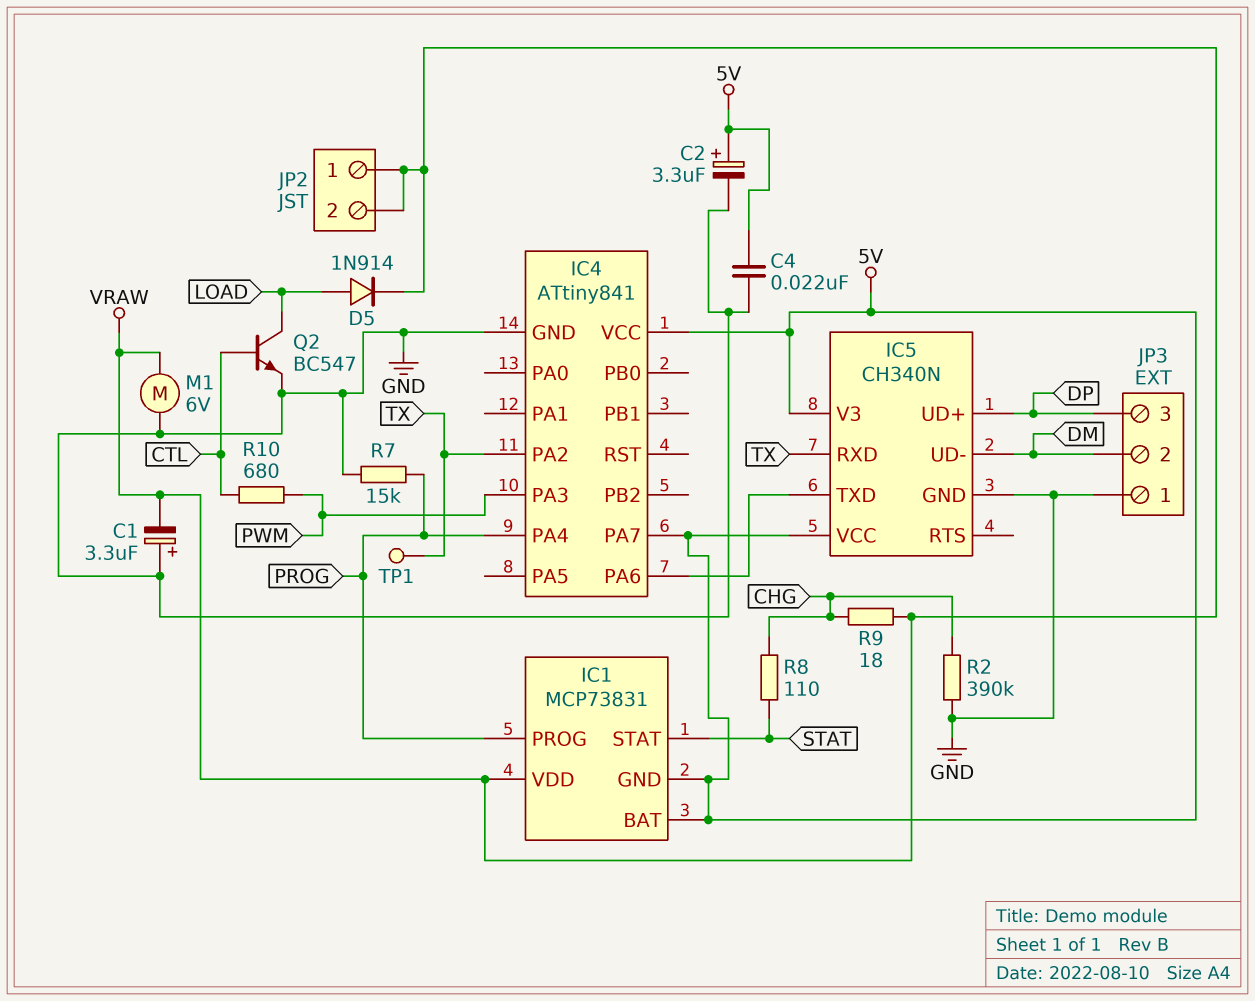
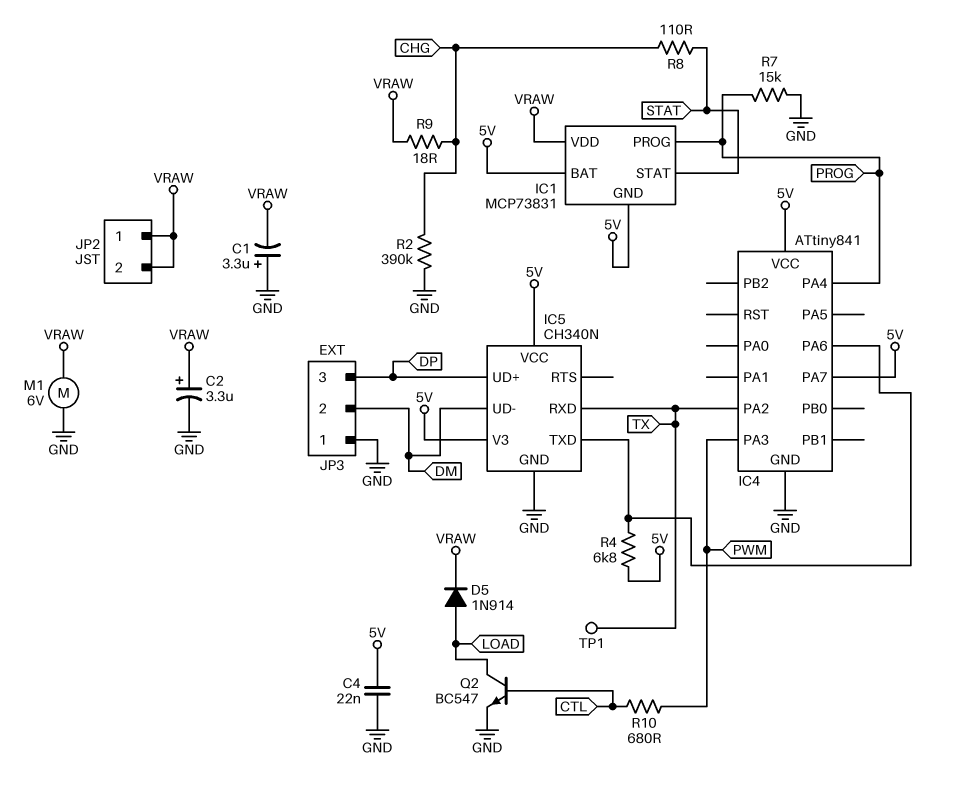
C2: 3.3uF (plus 5V, minus GND) -> 3.3uF (plus VRAW, minus GND)
R4: none -> 6.8k (5V, IC4/PA6)

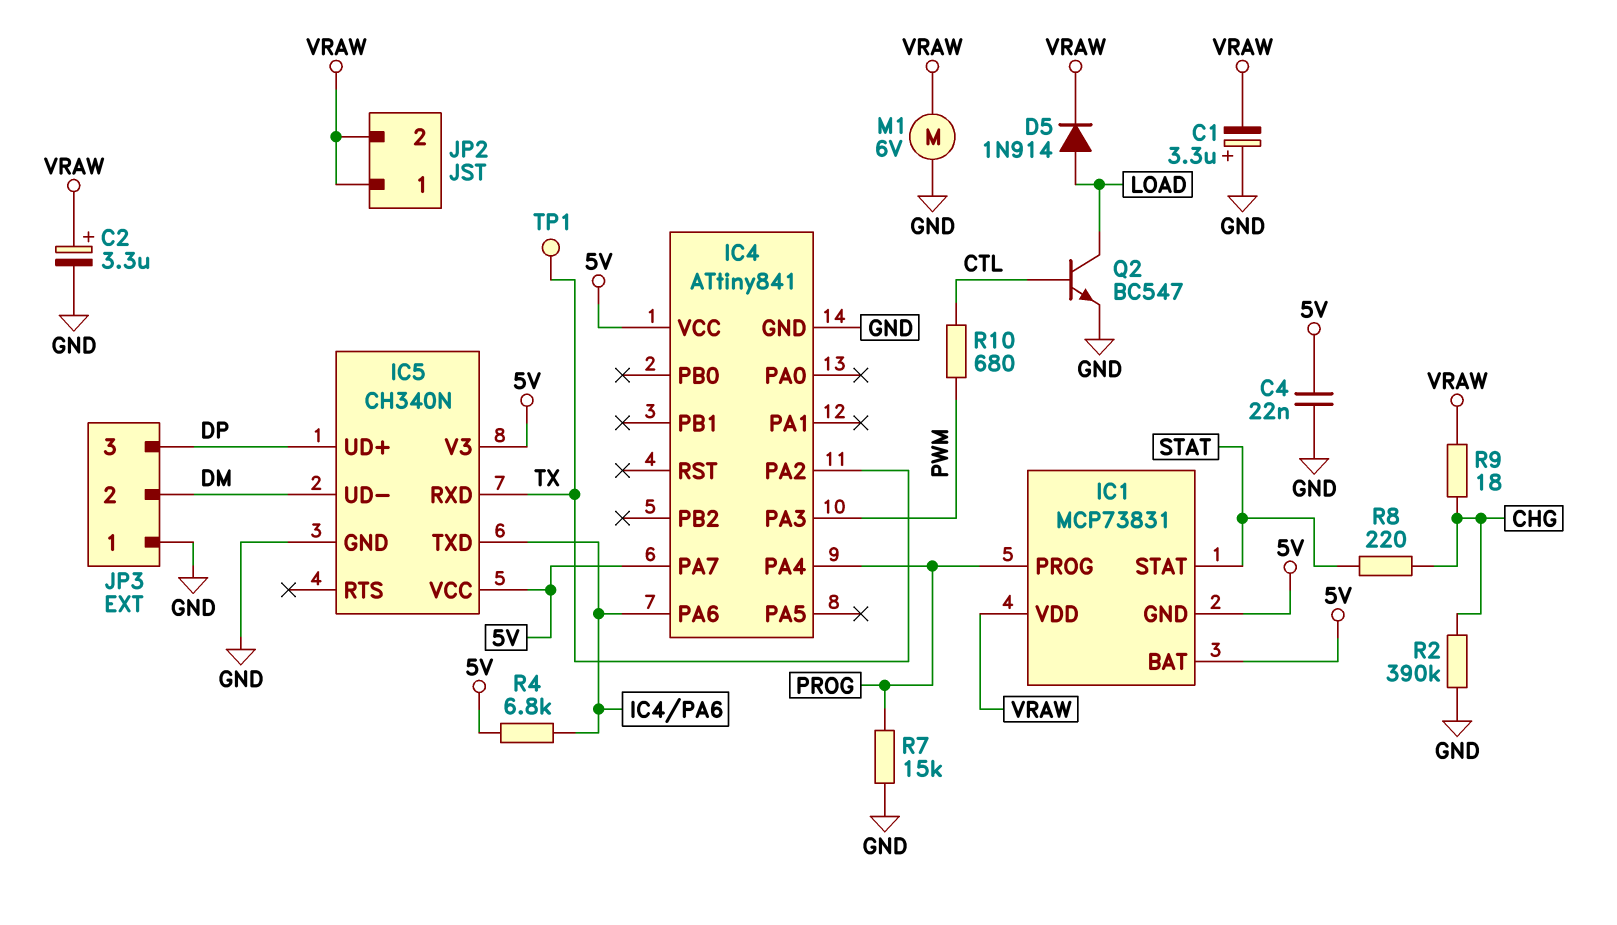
R8: 110 (CHG, STAT) -> 220 (CHG, STAT)

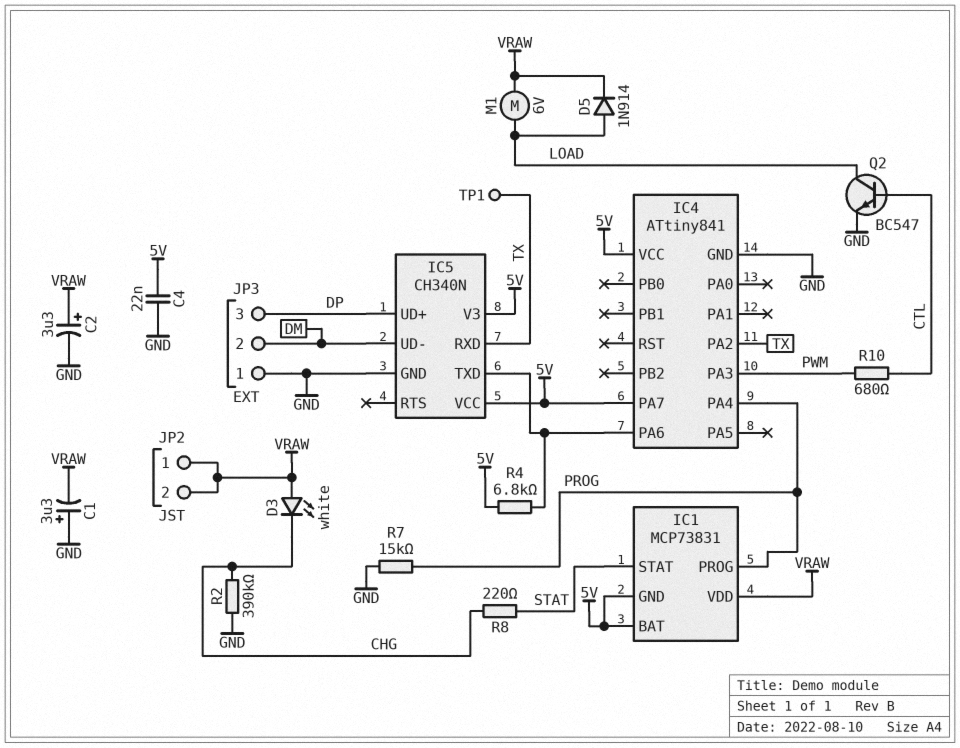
D3: none -> LED white (A VRAW, K CHG)
M1: motor 6V (GND, VRAW) -> motor 6V (LOAD, VRAW)
R9: 18 (CHG, VRAW) -> none

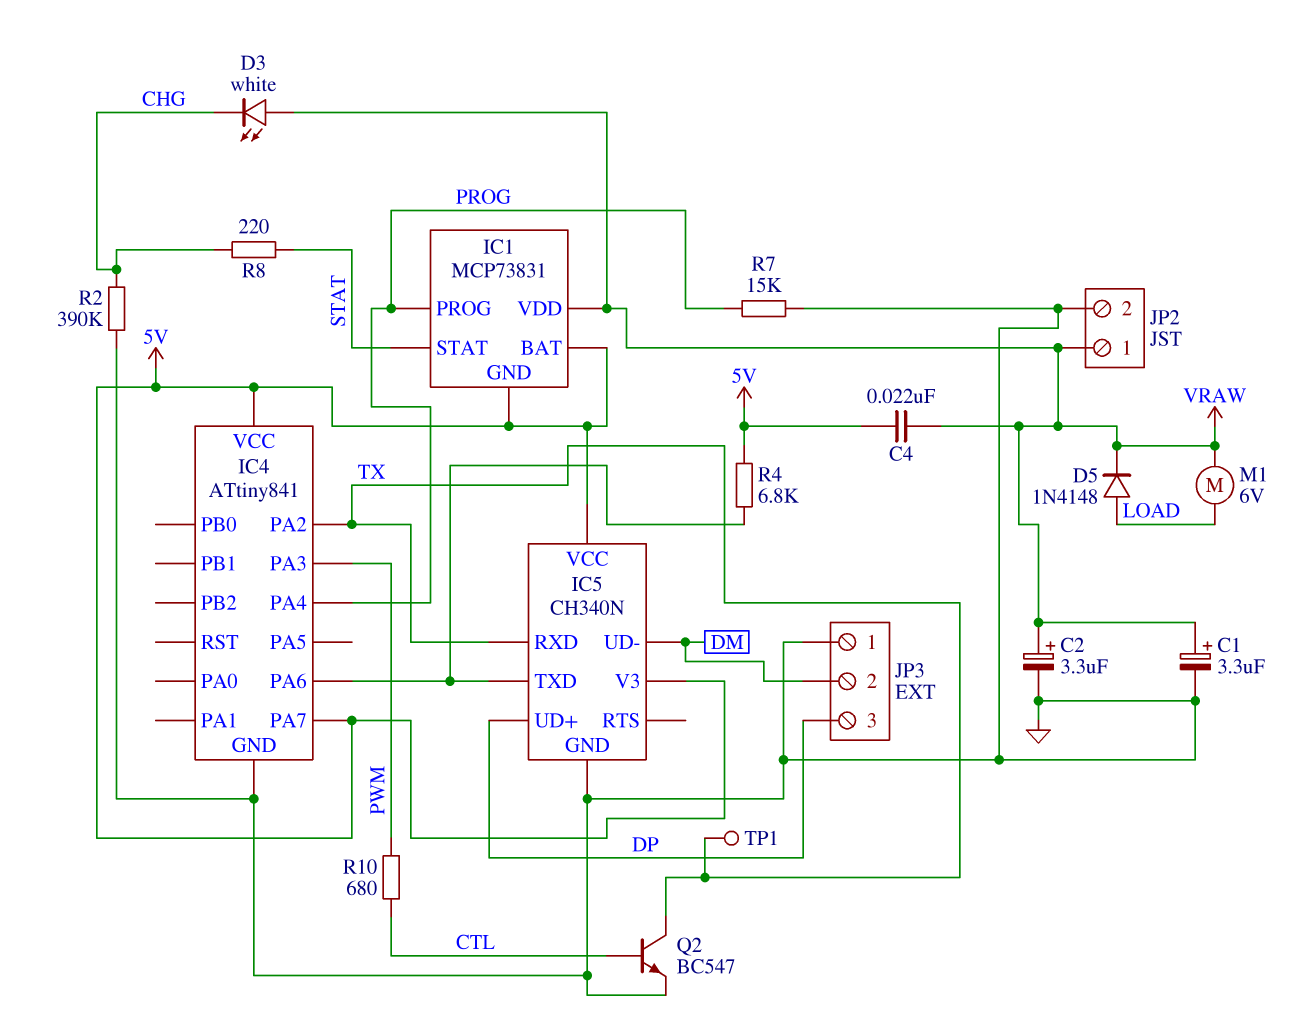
C1: 3.3uF (plus GND, minus VRAW) -> 3.3uF (plus VRAW, minus GND)
C4: 22nF (5V, GND) -> 22nF (5V, VRAW)
D5: diode 1N914 (A LOAD, K VRAW) -> diode 1N4148 (A LOAD, K VRAW)
JP2 pin 2: VRAW -> GND
Q2: NPN BC547 (B CTL, C LOAD, E GND) -> NPN BC547 (B CTL, C TX, E GND)

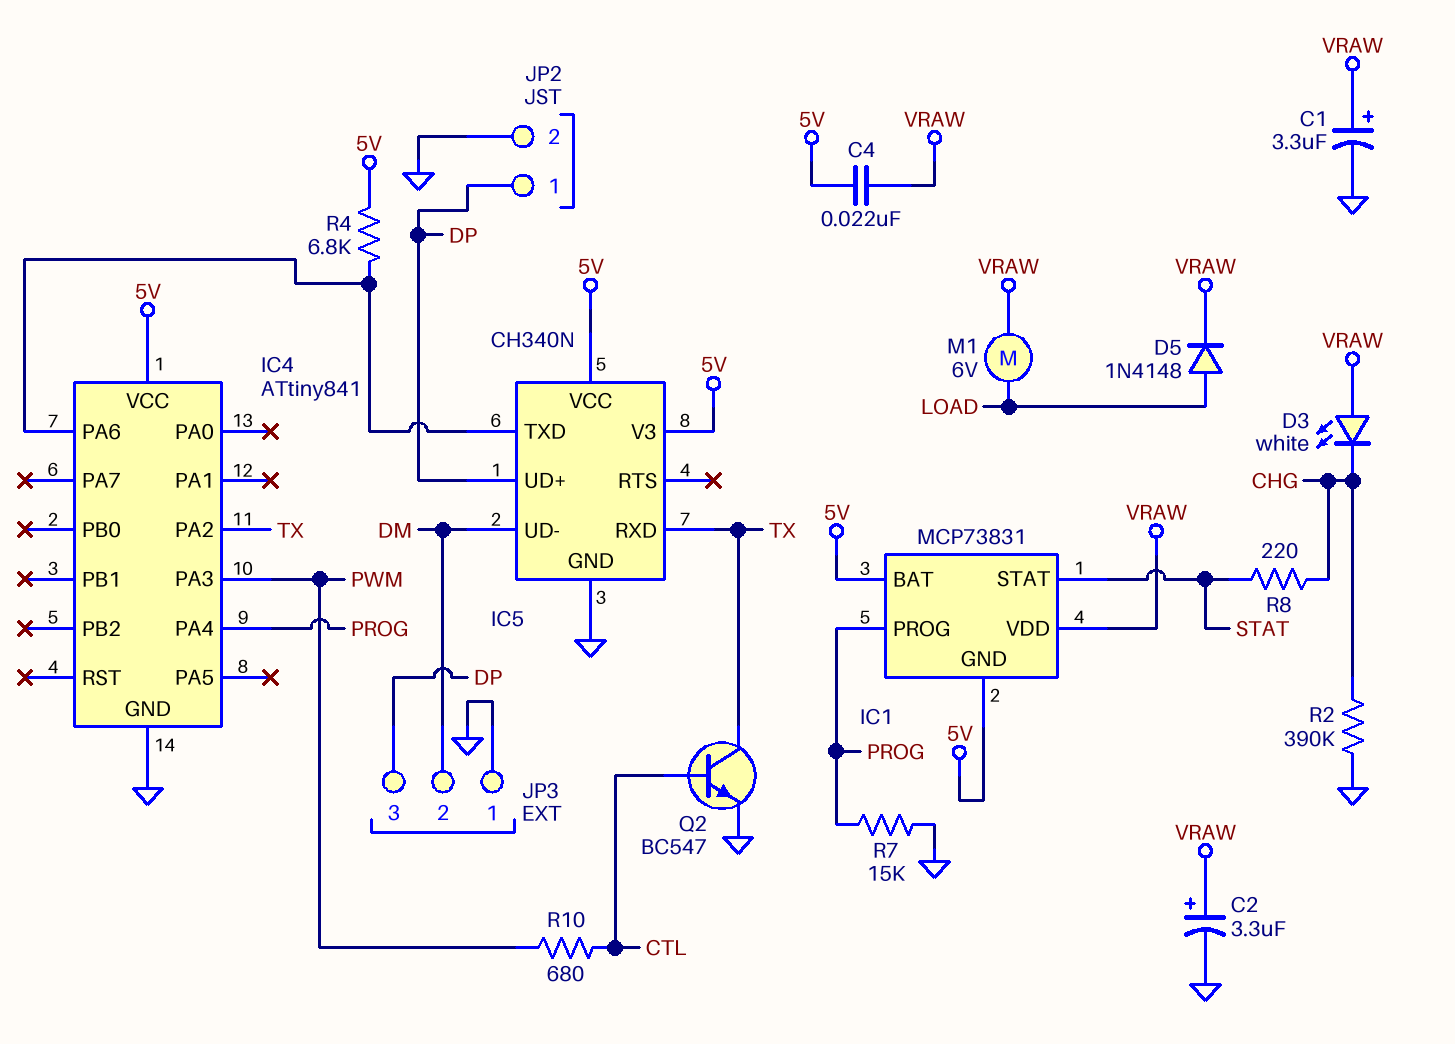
IC4 pin PA7: 5V -> none
JP2 pin 1: VRAW -> DP
TP1: test point (TX) -> none

